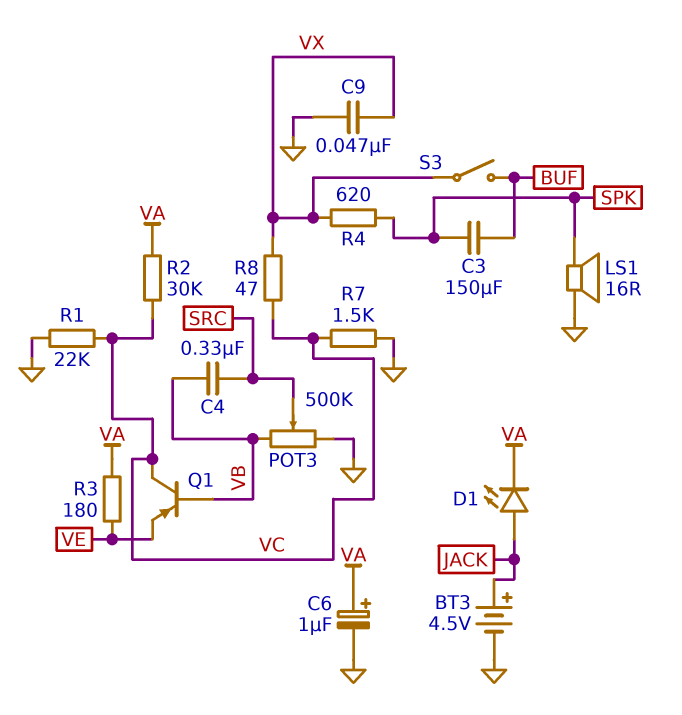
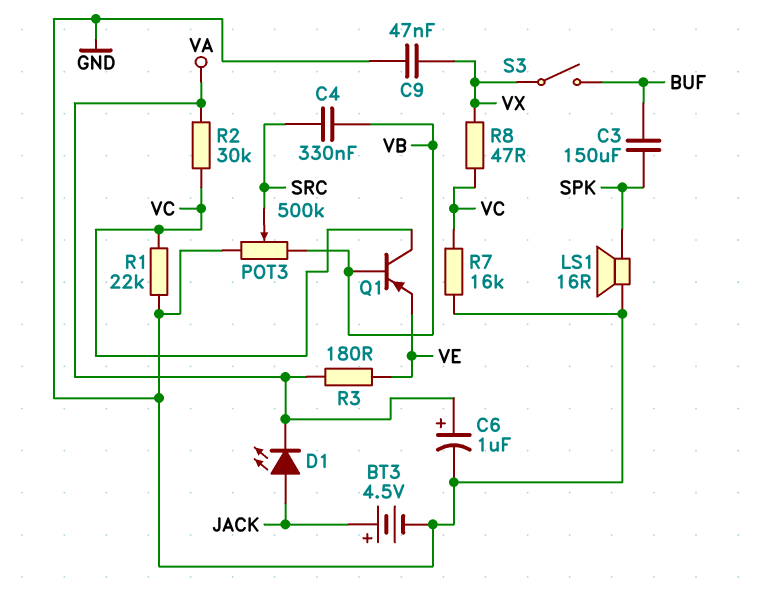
R4: 620 (SPK, VX) -> none
R7: 1.5k (GND, VC) -> 16k (GND, VC)

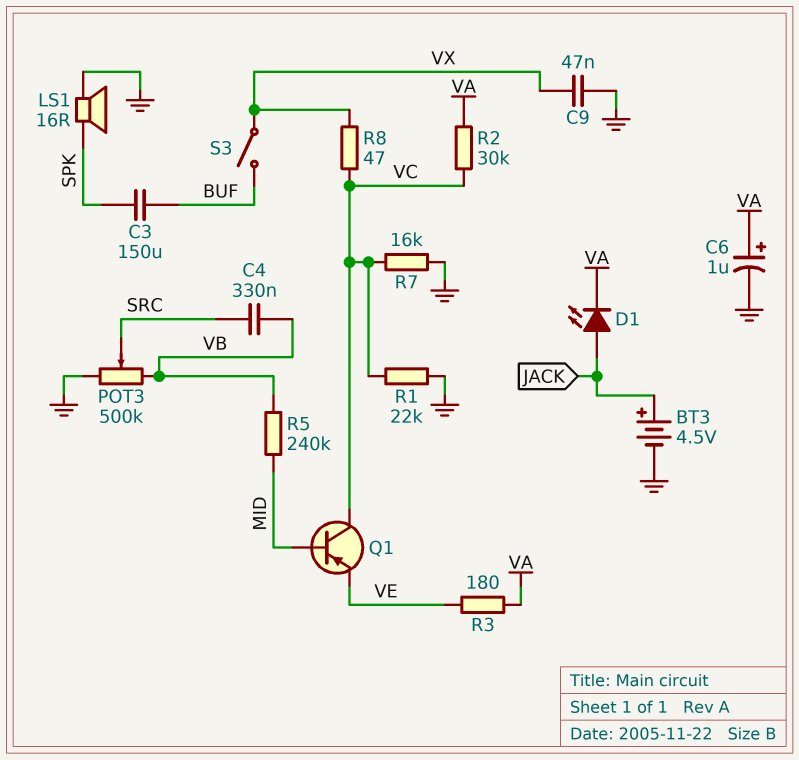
Q1: PNP (B VB, C VC, E VE) -> PNP (B MID, C VC, E VE)
R5: none -> 240k (MID, VB)

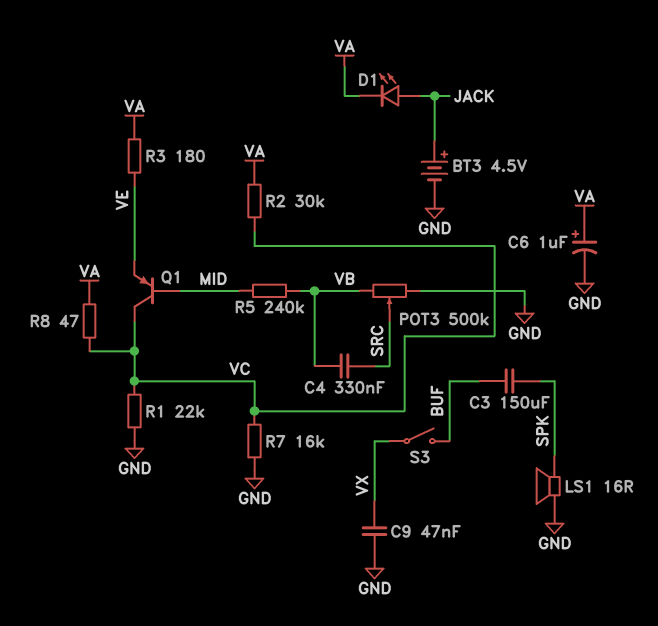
R8: 47 (VC, VX) -> 47 (VA, VC)

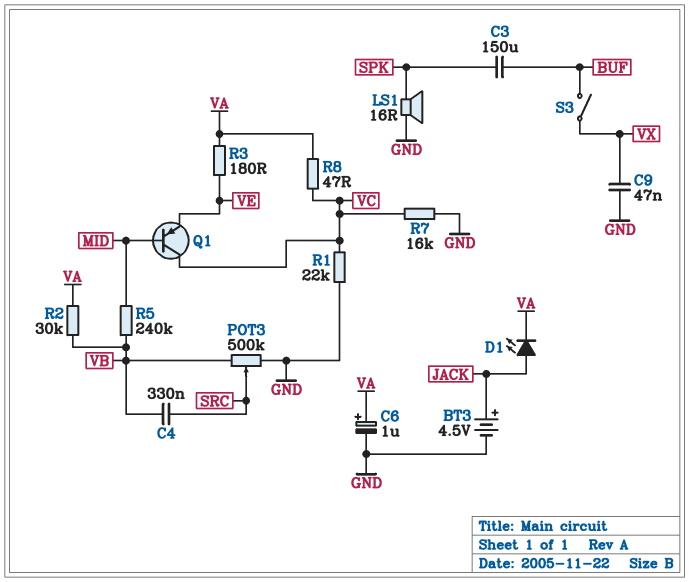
R2: 30k (VA, VC) -> 30k (VA, VB)

